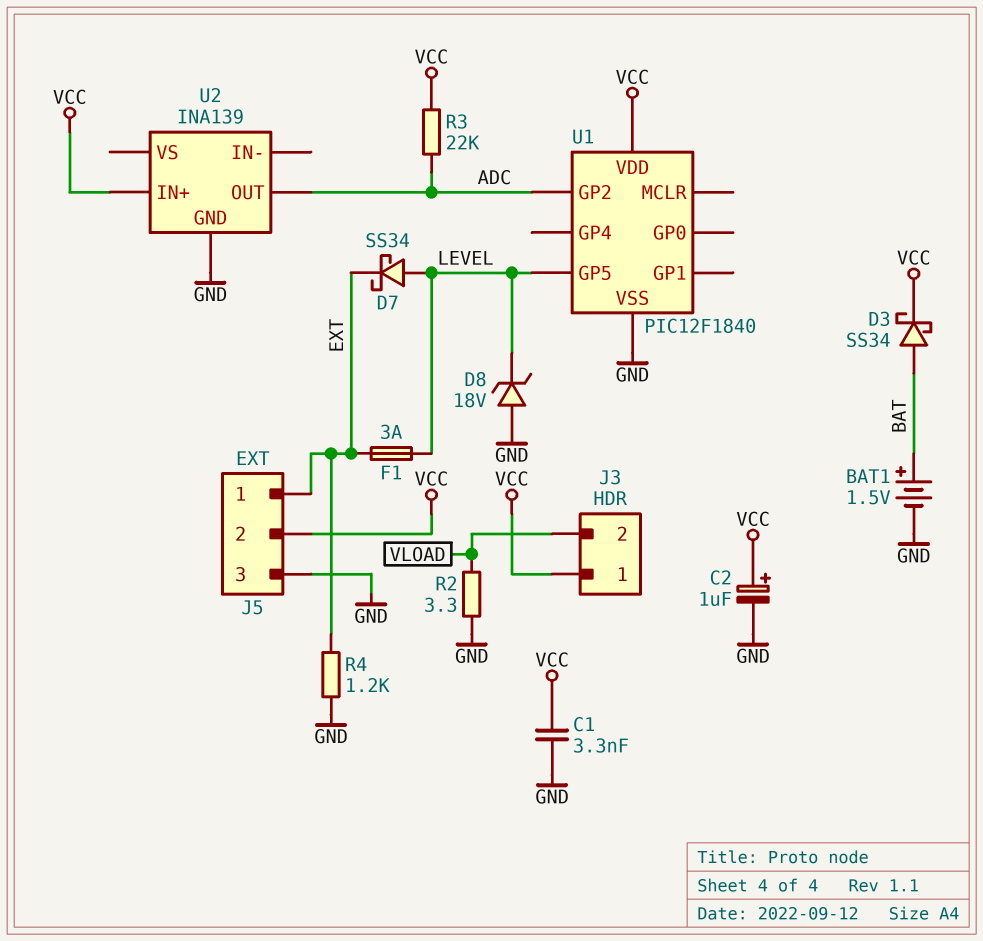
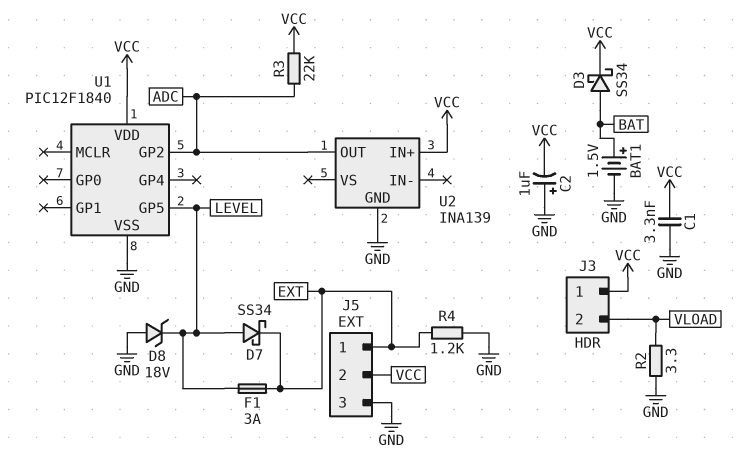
C2: 1uF (plus VCC, minus GND) -> 1uF (plus GND, minus VCC)

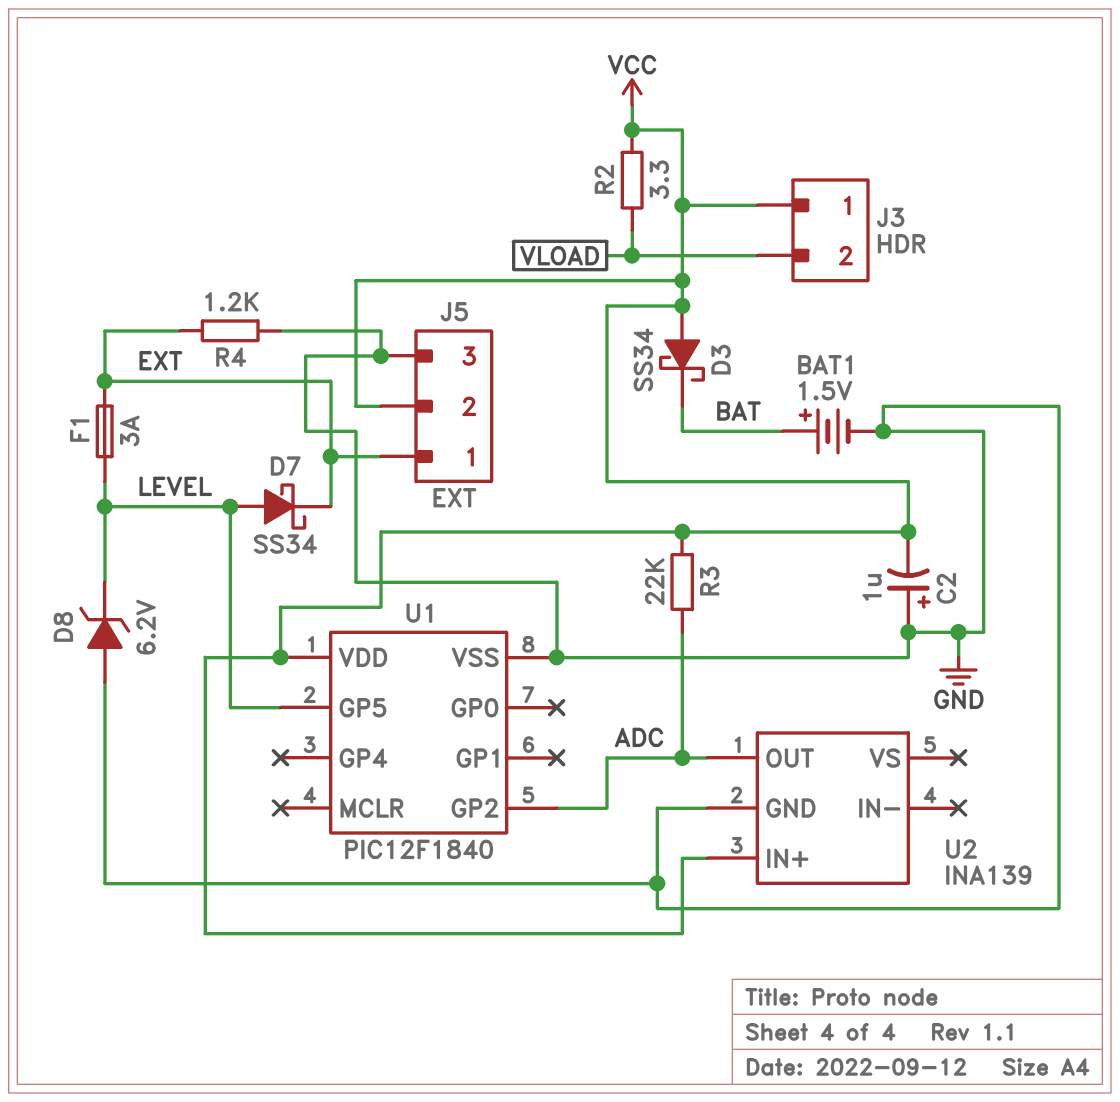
C1: 3.3nF (GND, VCC) -> none
D3: schottky SS34 (A BAT, K VCC) -> schottky SS34 (A VCC, K BAT)
D8: zener 18V (A GND, K LEVEL) -> zener 6.2V (A GND, K LEVEL)
R2: 3.3 (GND, VLOAD) -> 3.3 (VCC, VLOAD)

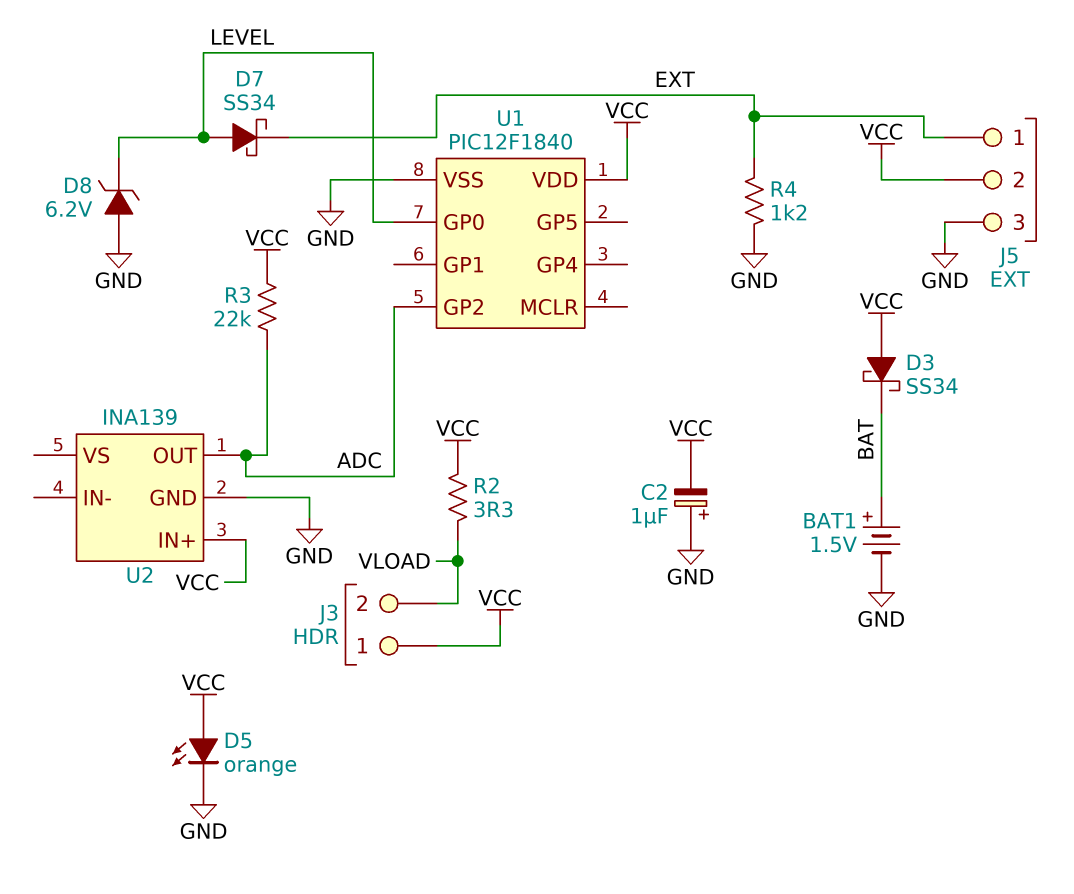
D5: none -> LED orange (A VCC, K GND)
F1: 3A (EXT, LEVEL) -> none
U1 pin GP0: none -> LEVEL
U1 pin GP5: LEVEL -> none

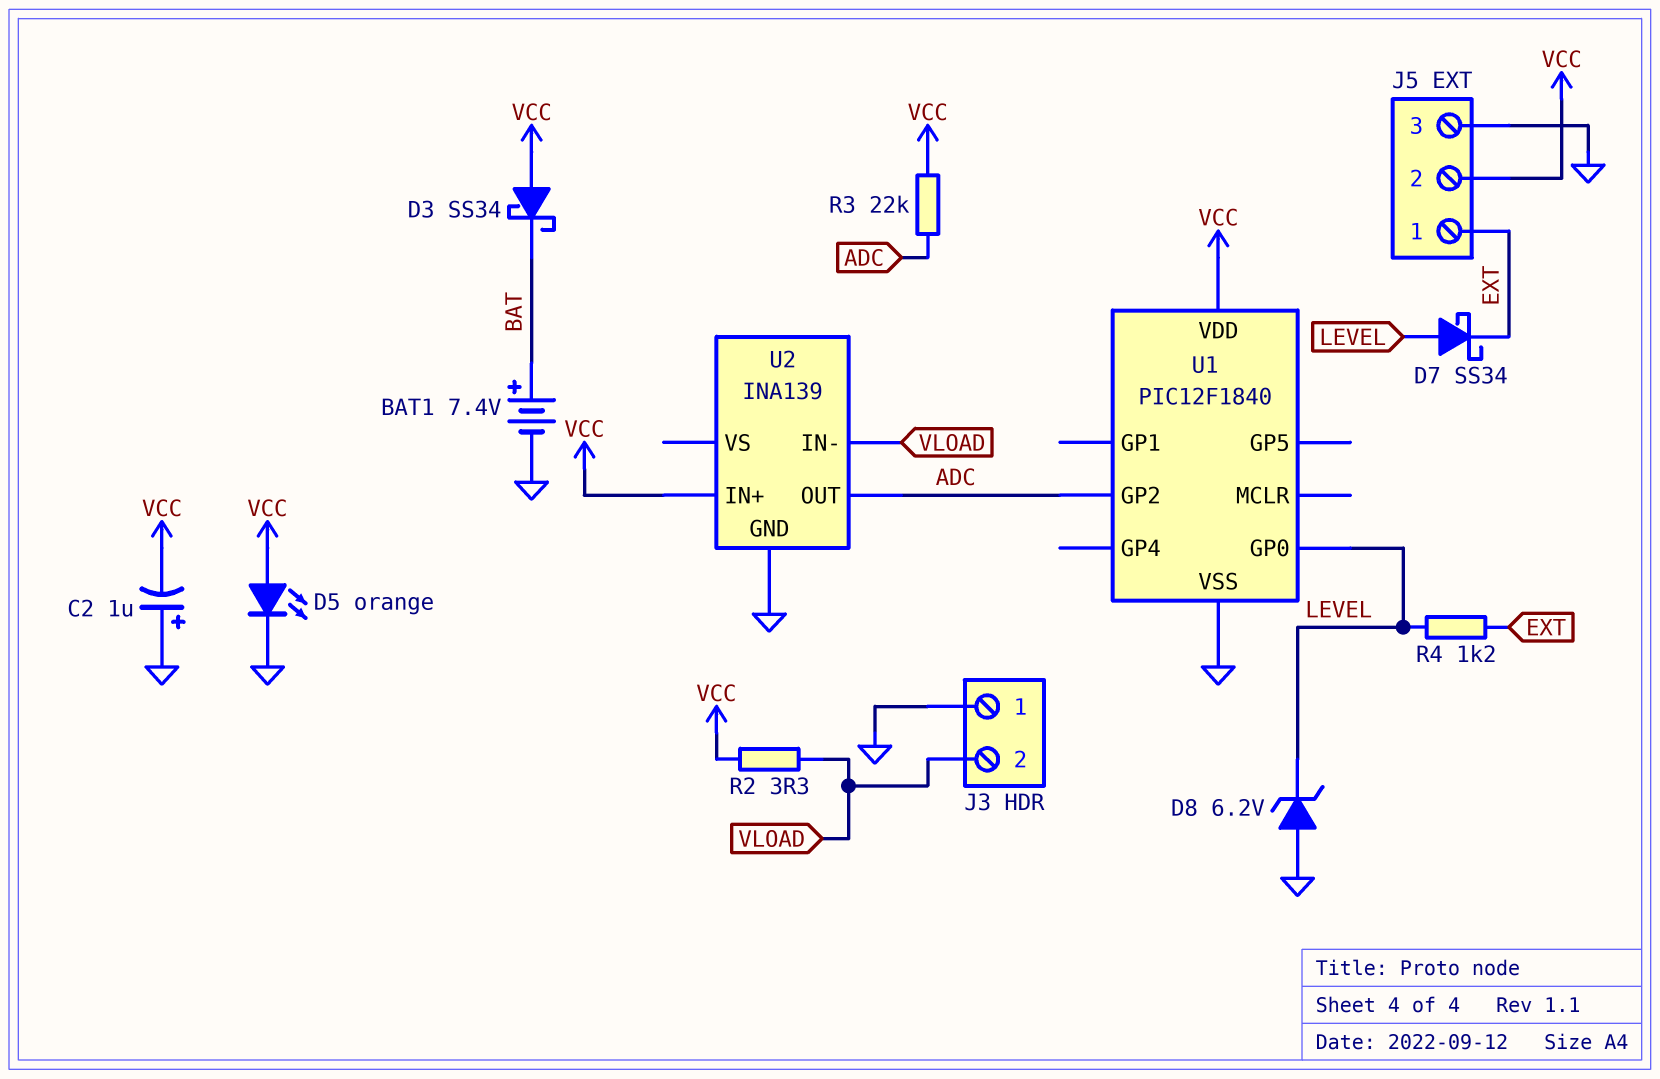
BAT1: 1.5V (plus BAT, minus GND) -> 7.4V (plus BAT, minus GND)
J3 pin 1: VCC -> GND
R4: 1.2k (EXT, GND) -> 1.2k (EXT, LEVEL)
U2 pin IN-: none -> VLOAD

